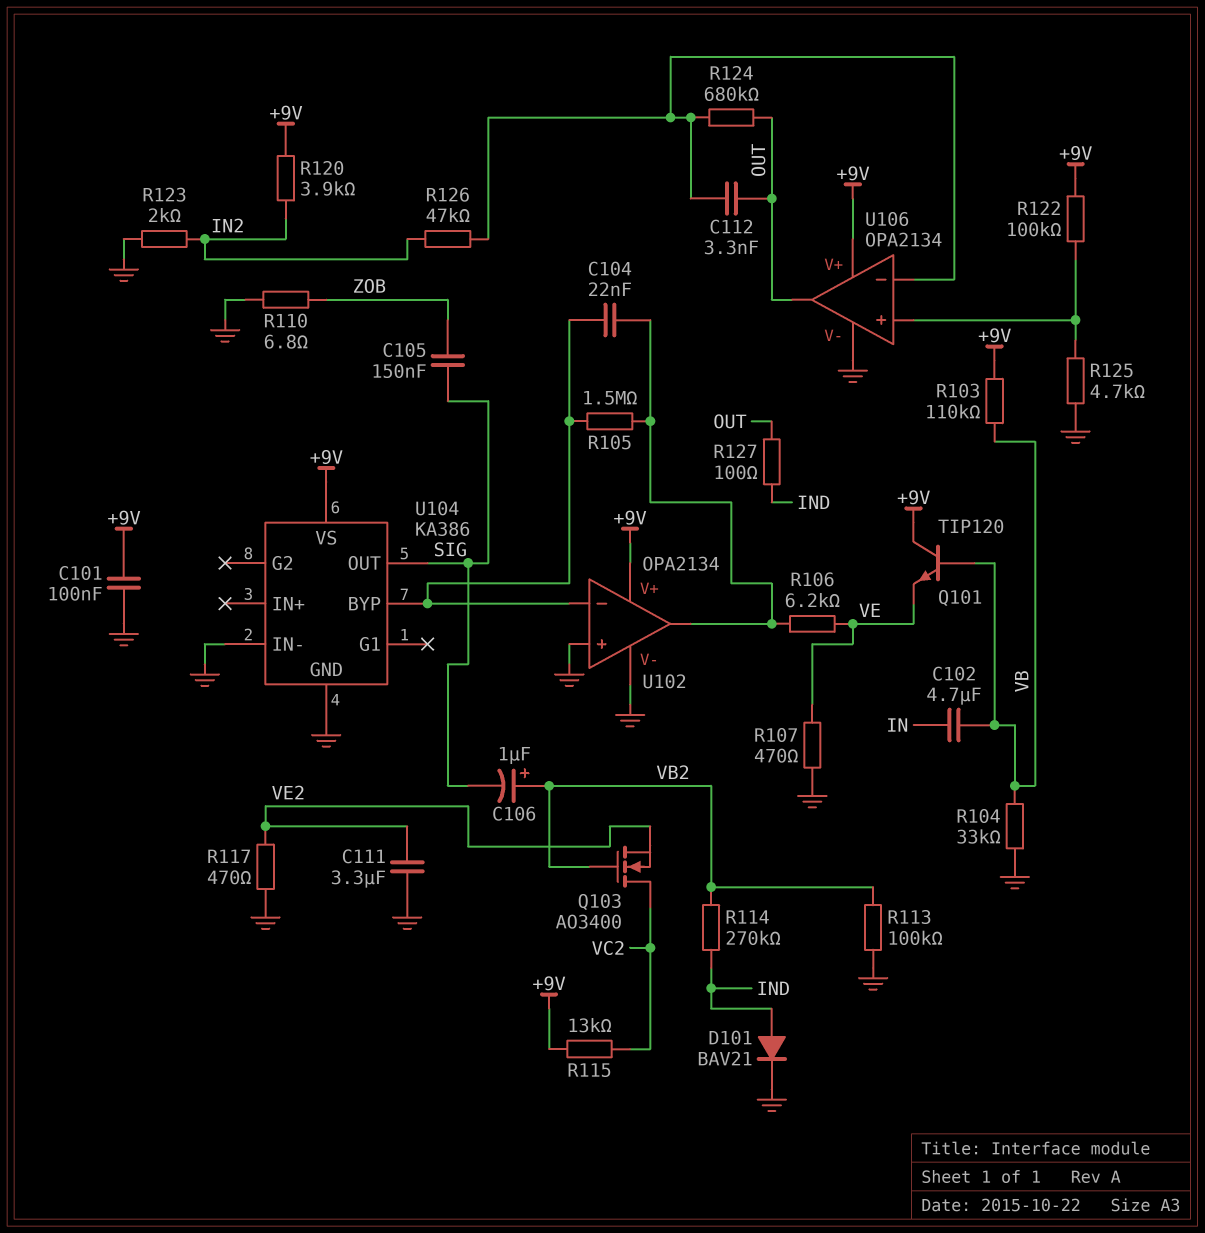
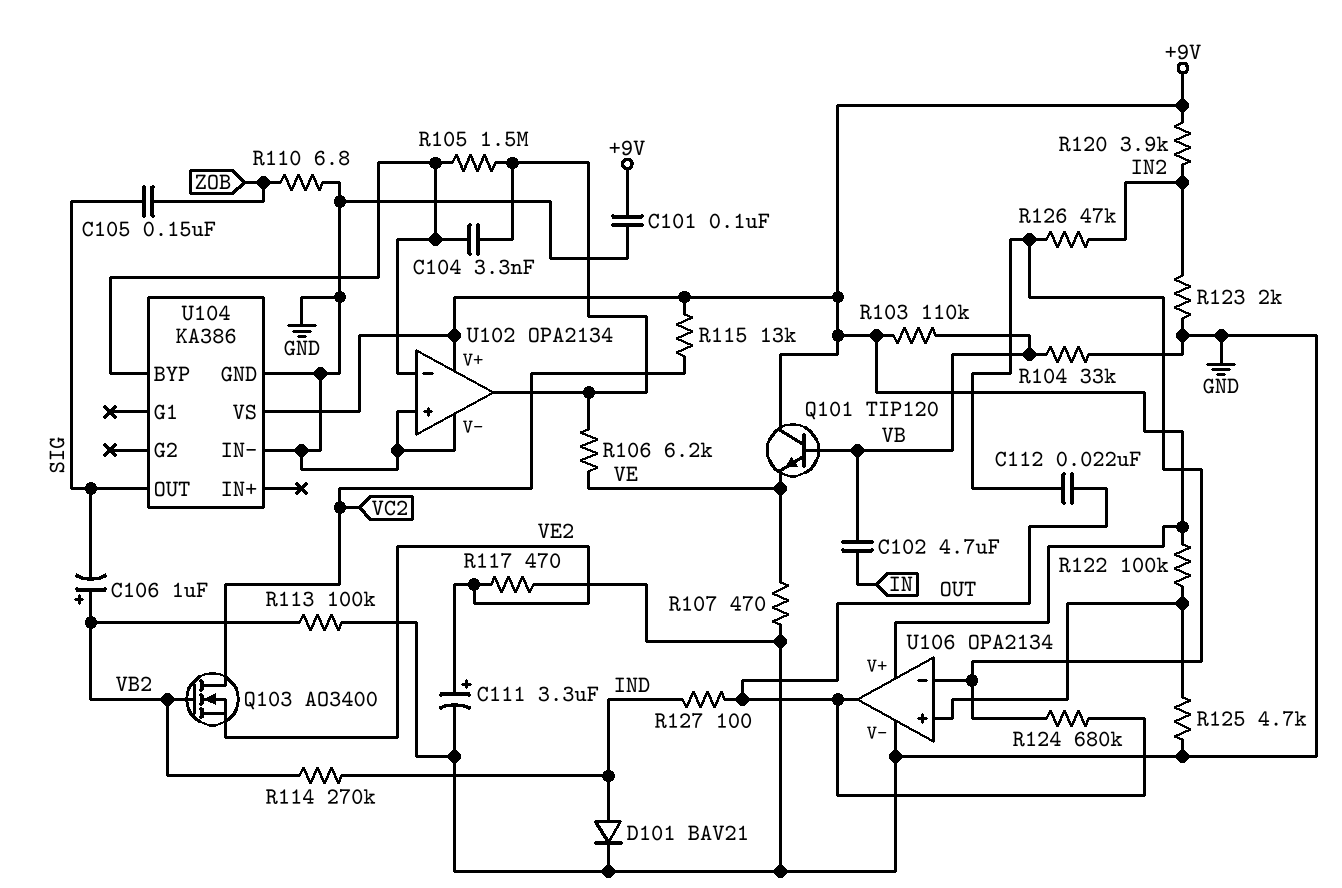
C104: 22nF (U102/in-, U102/out) -> 3.3nF (U102/in-, U102/out)
C111: 3.3uF (GND, VE2) -> 3.3uF (plus VE2, minus GND)
C112: 3.3nF (OUT, U106/in-) -> 22nF (OUT, U106/in-)

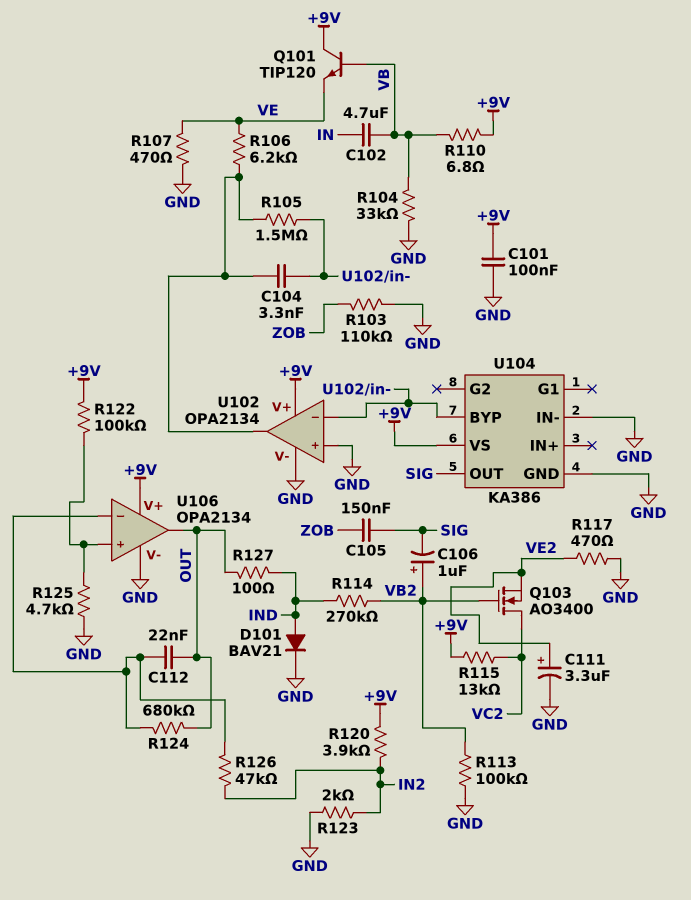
R103: 110k (+9V, VB) -> 110k (GND, ZOB)
R110: 6.8 (GND, ZOB) -> 6.8 (+9V, VB)

